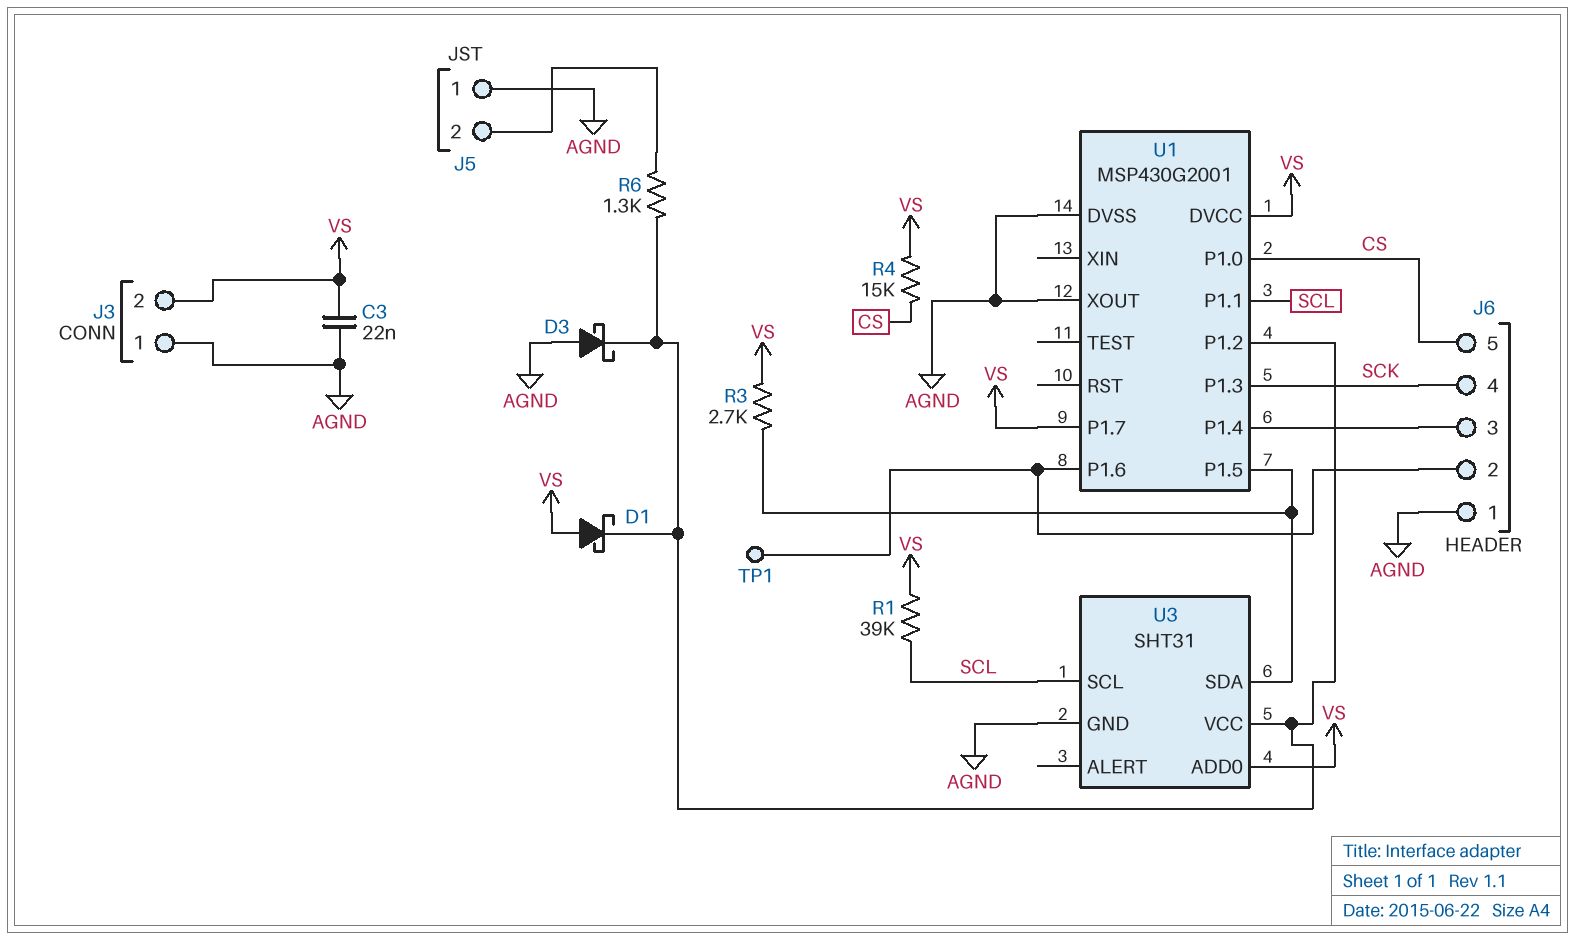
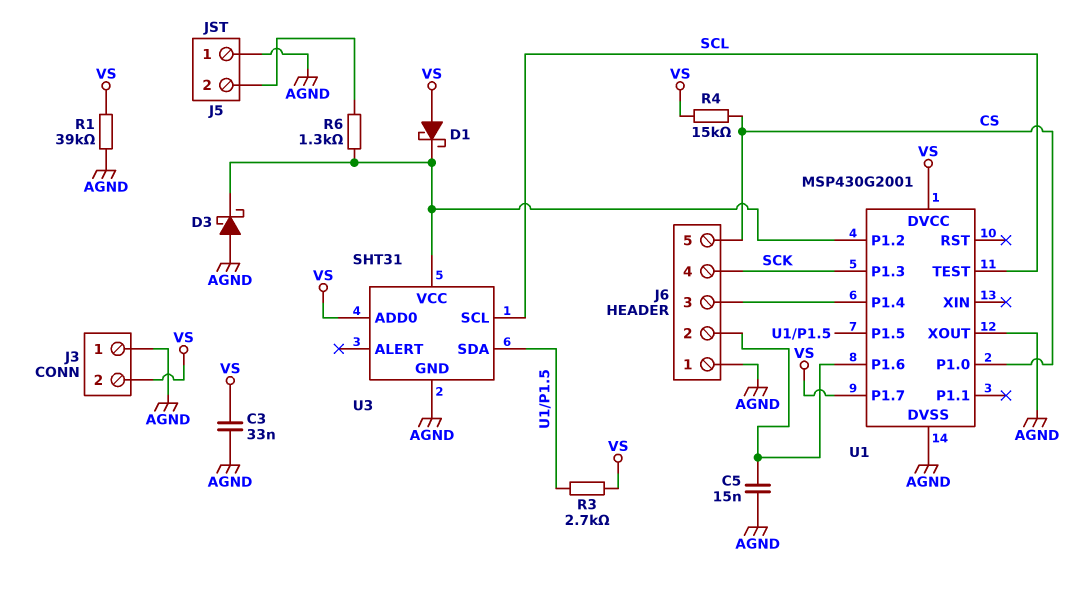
C3: 22nF (AGND, VS) -> 33nF (AGND, VS)
C5: none -> 15nF (AGND, J6/2)
R1: 39k (SCL, VS) -> 39k (AGND, VS)
TP1: test point (J6/2) -> none
U1 pin P1.1: SCL -> none
U1 pin TEST: none -> SCL

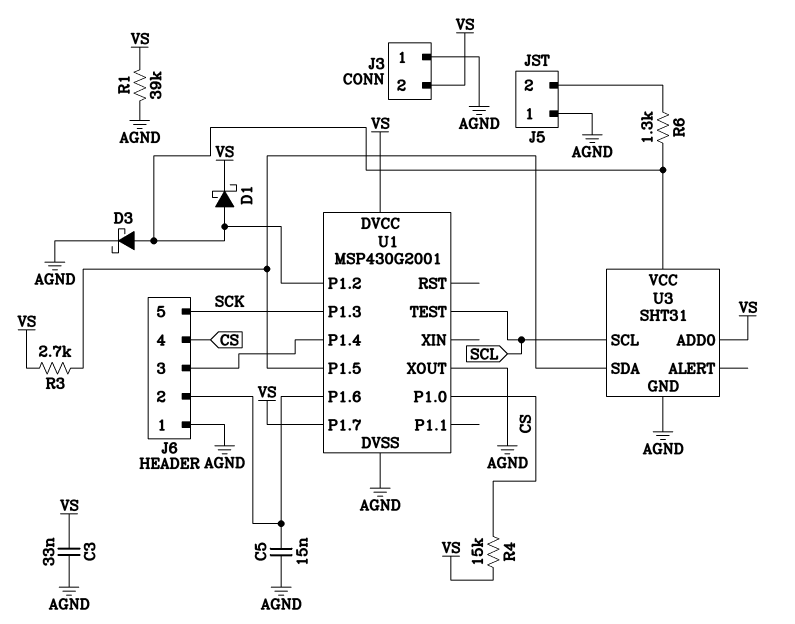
D1: schottky (A VS, K U1/P1.2) -> schottky (A U1/P1.2, K VS)
D3: schottky (A AGND, K U1/P1.2) -> schottky (A U1/P1.2, K AGND)
J6 pin 4: SCK -> CS
J6 pin 5: CS -> SCK

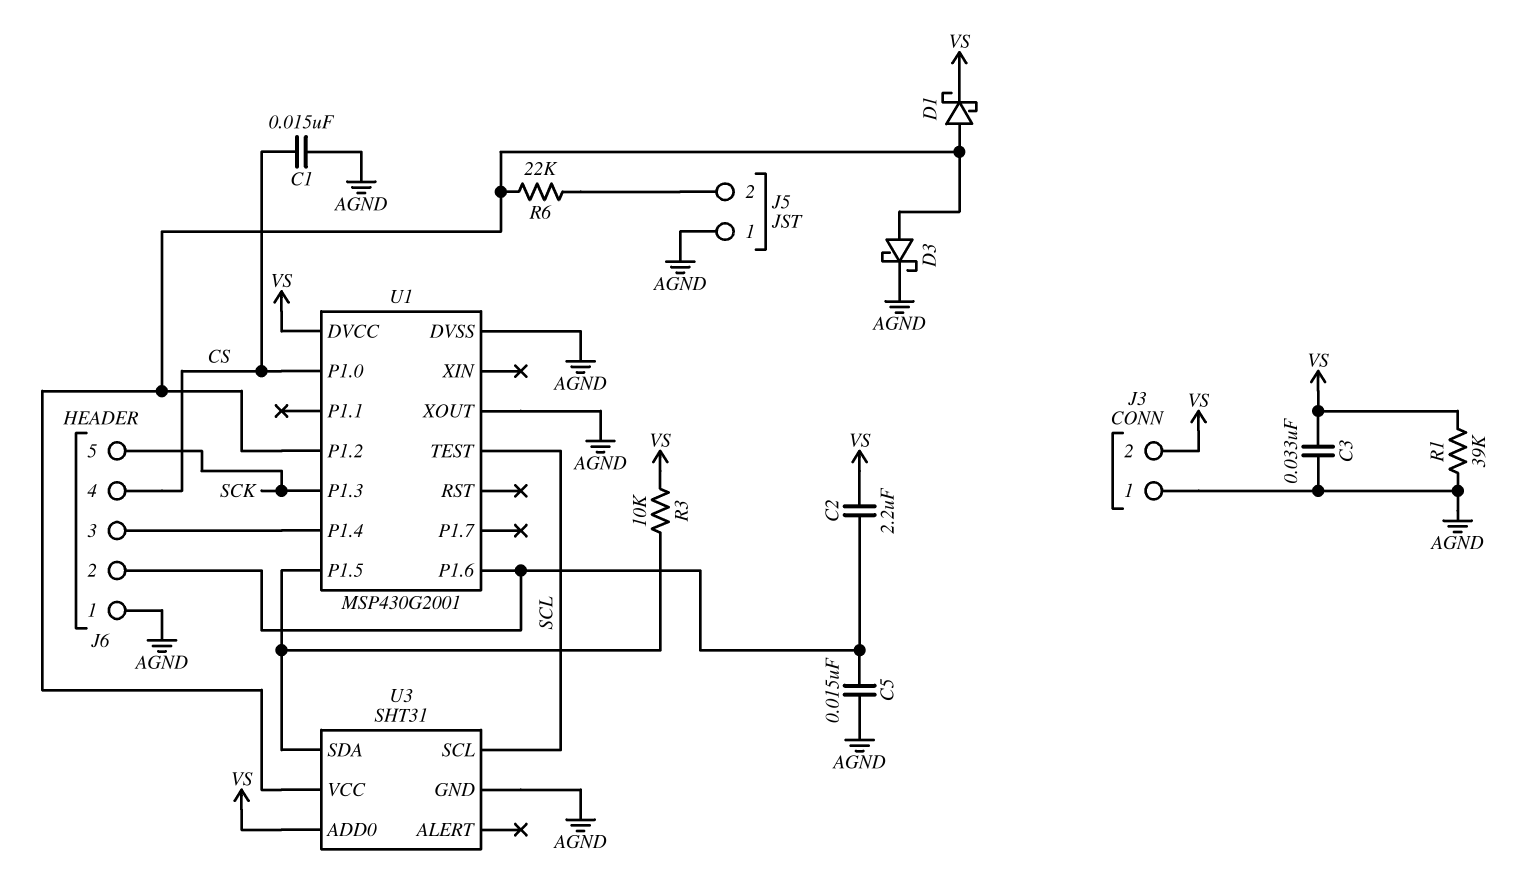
C1: none -> 15nF (AGND, CS)
C2: none -> 2.2uF (J6/2, VS)
R3: 2.7k (U1/P1.5, VS) -> 10k (U1/P1.5, VS)
R4: 15k (CS, VS) -> none
R6: 1.3k (J5/2, U1/P1.2) -> 22k (J5/2, U1/P1.2)
U1 pin P1.7: VS -> none

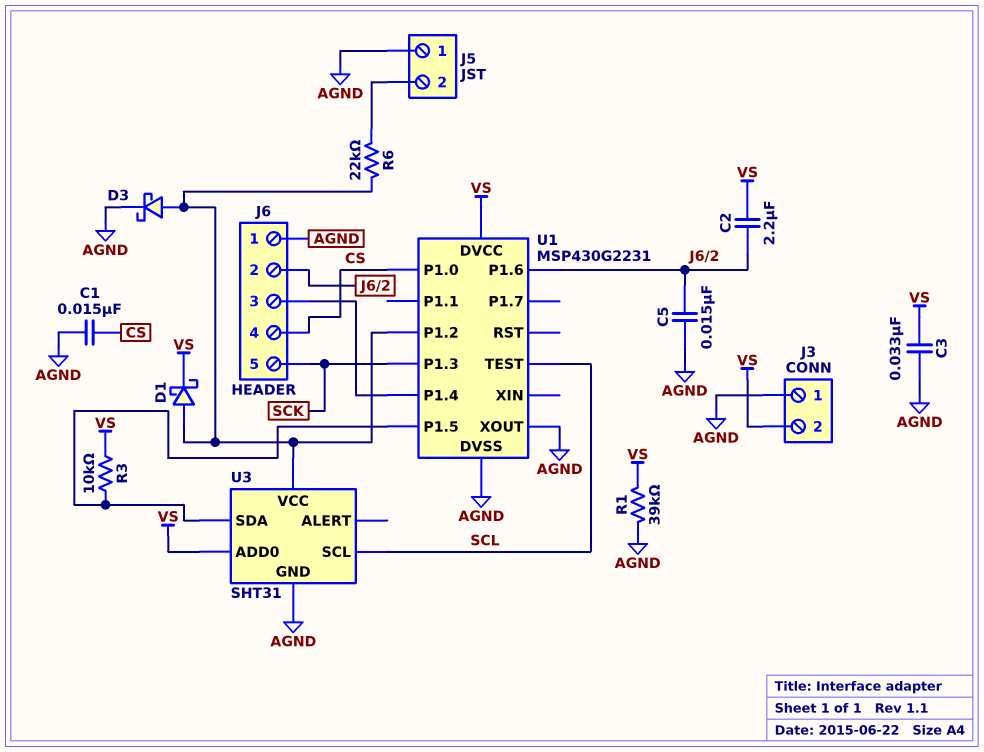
U1: MSP430G2001 -> MSP430G2231

